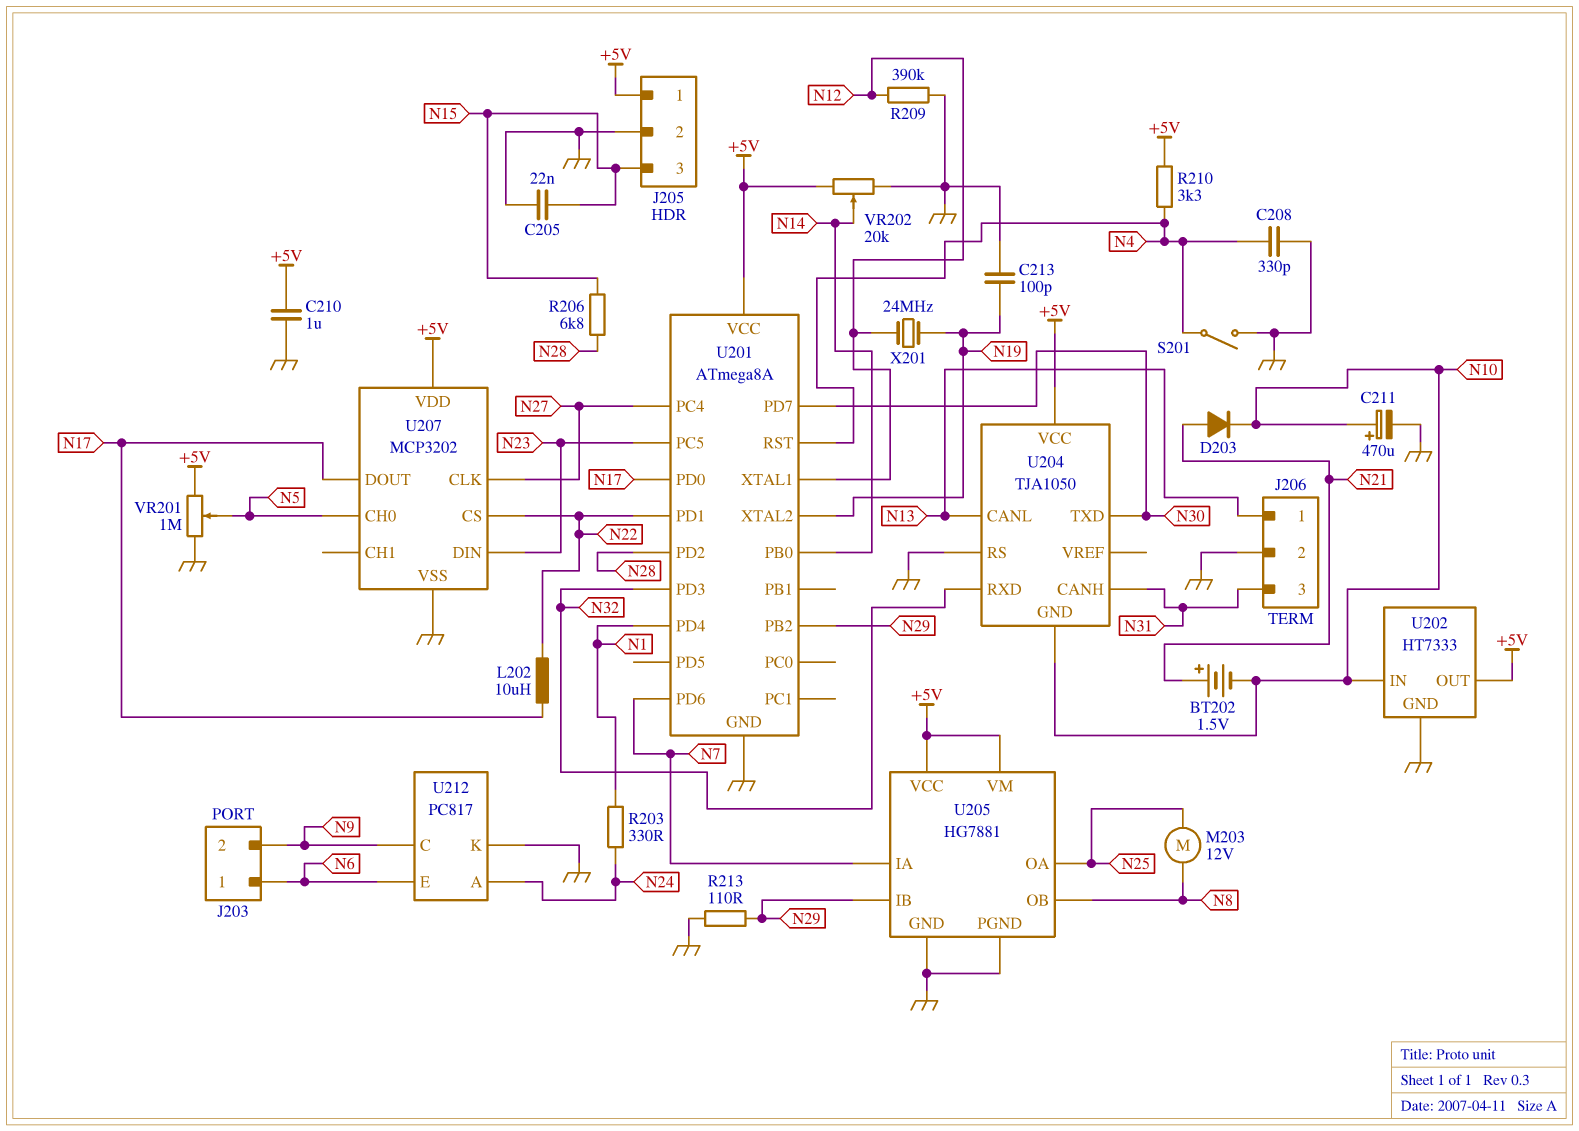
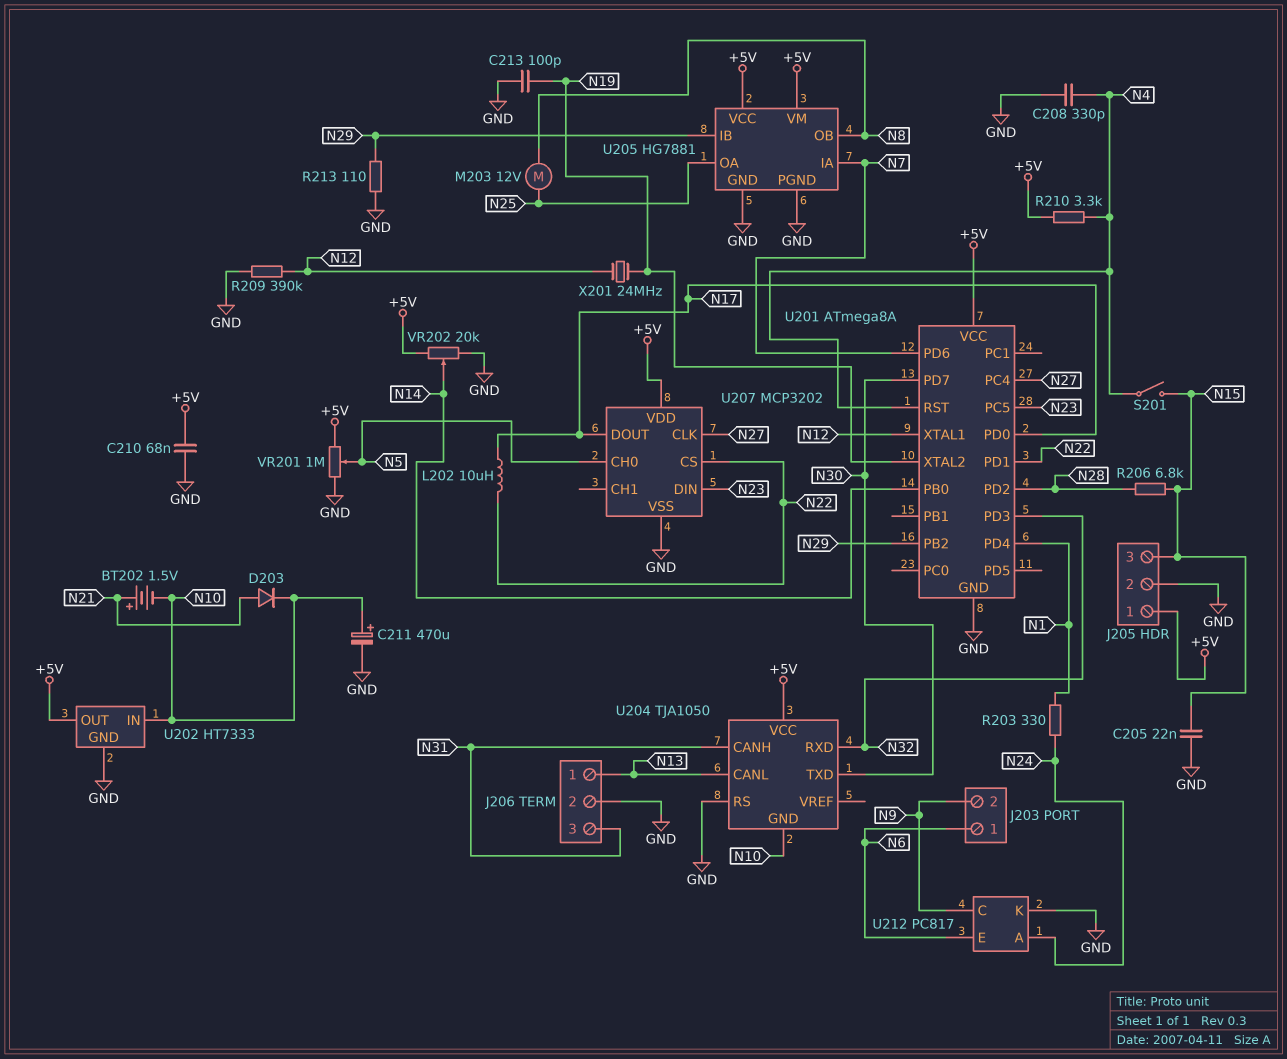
C210: 1uF (+5V, GND) -> 68nF (+5V, GND)
S201: switch (GND, N4) -> switch (N4, N15)

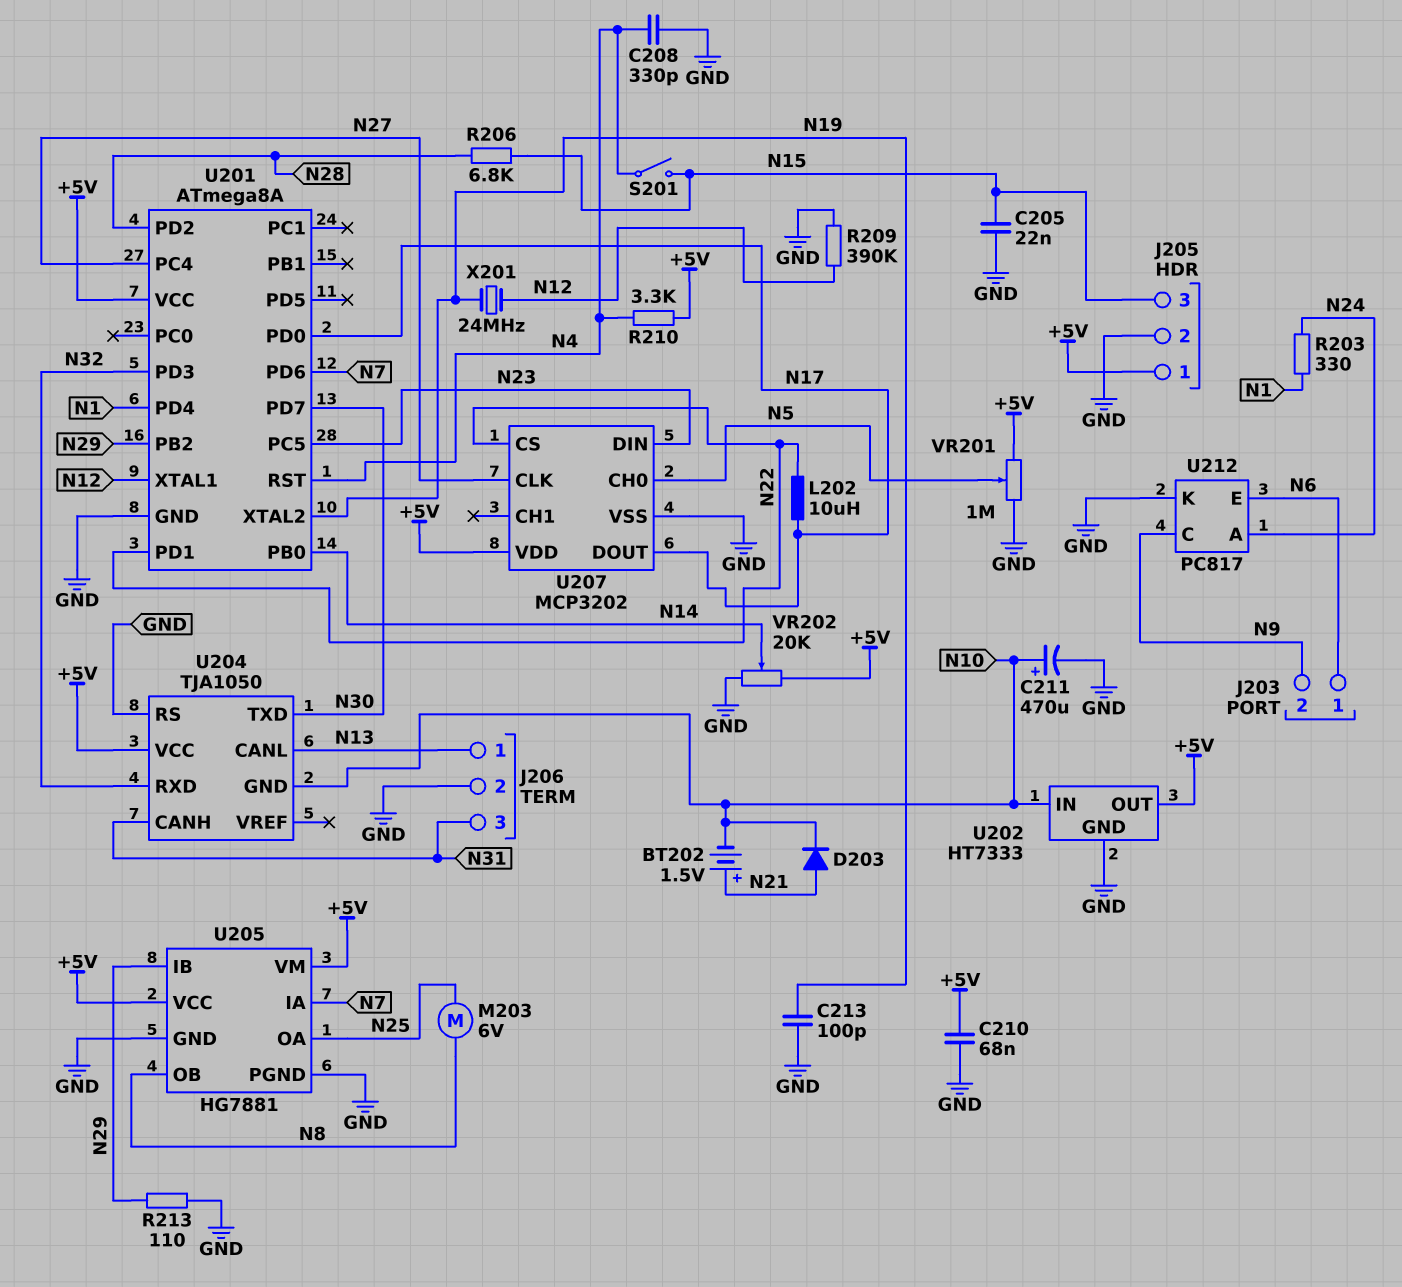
M203: motor 12V (N8, N25) -> motor 6V (N8, N25)

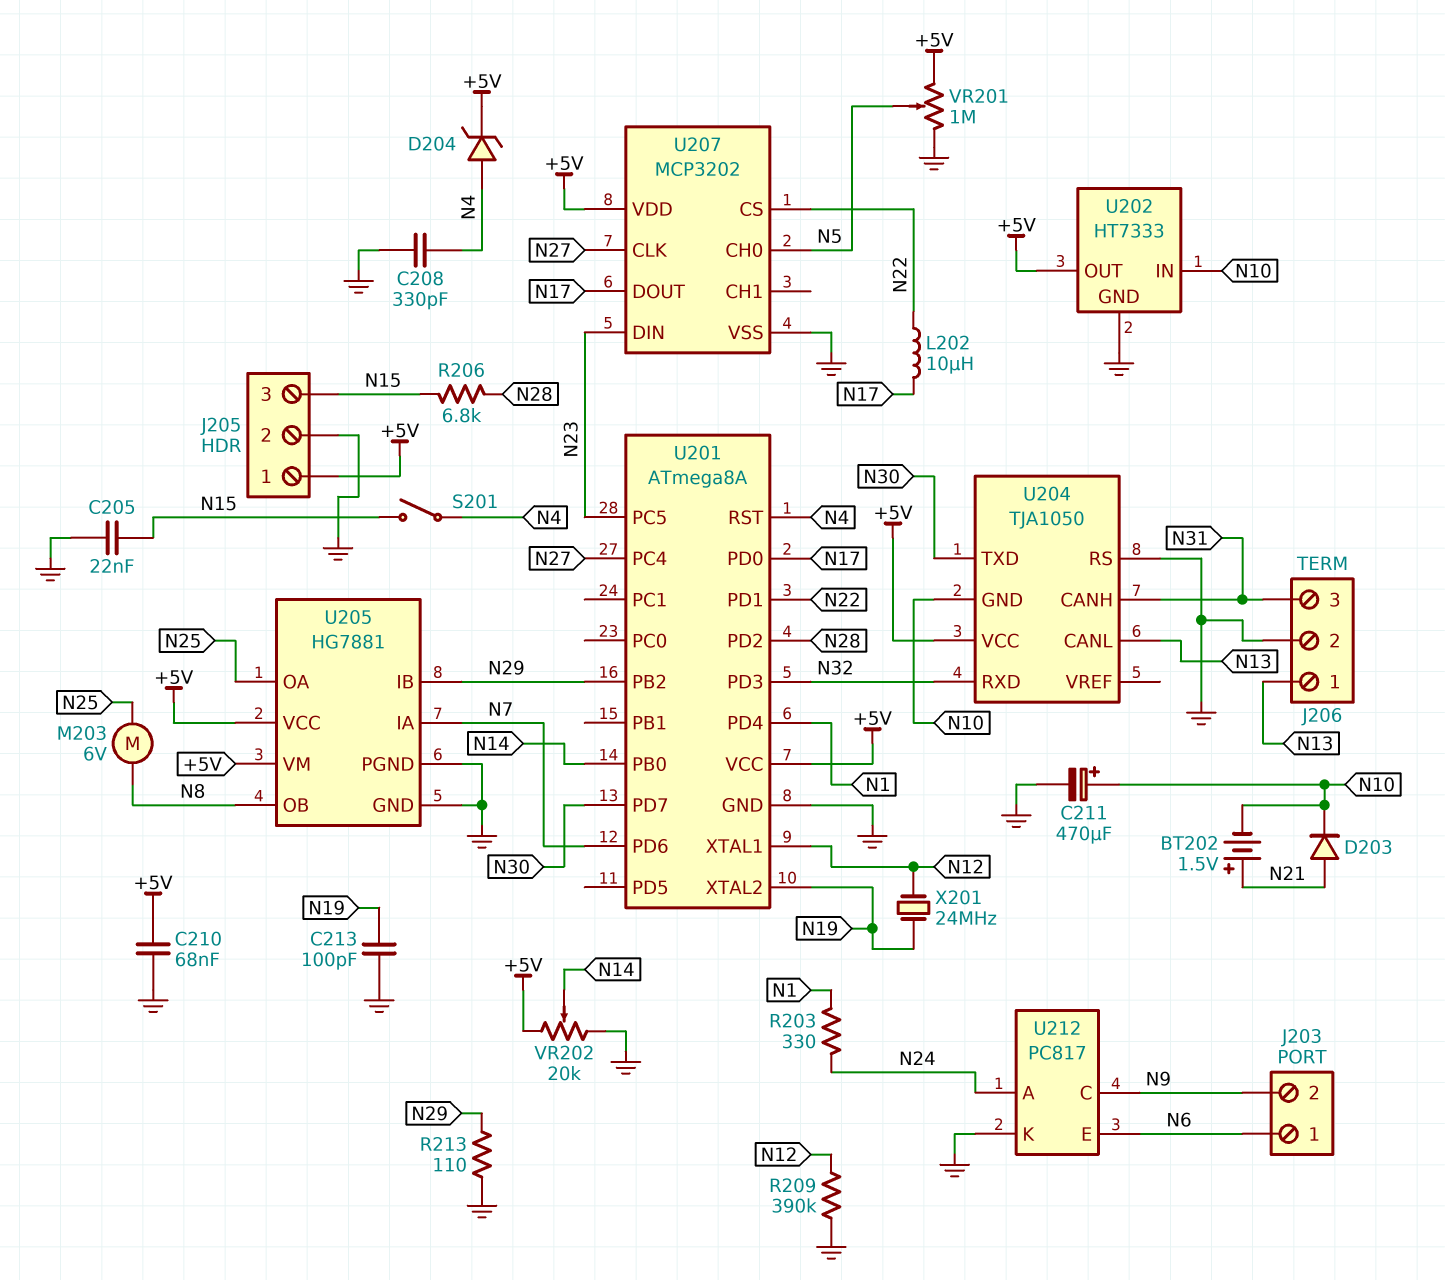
D204: none -> zener (A N4, K +5V)
R210: 3.3k (+5V, N4) -> none

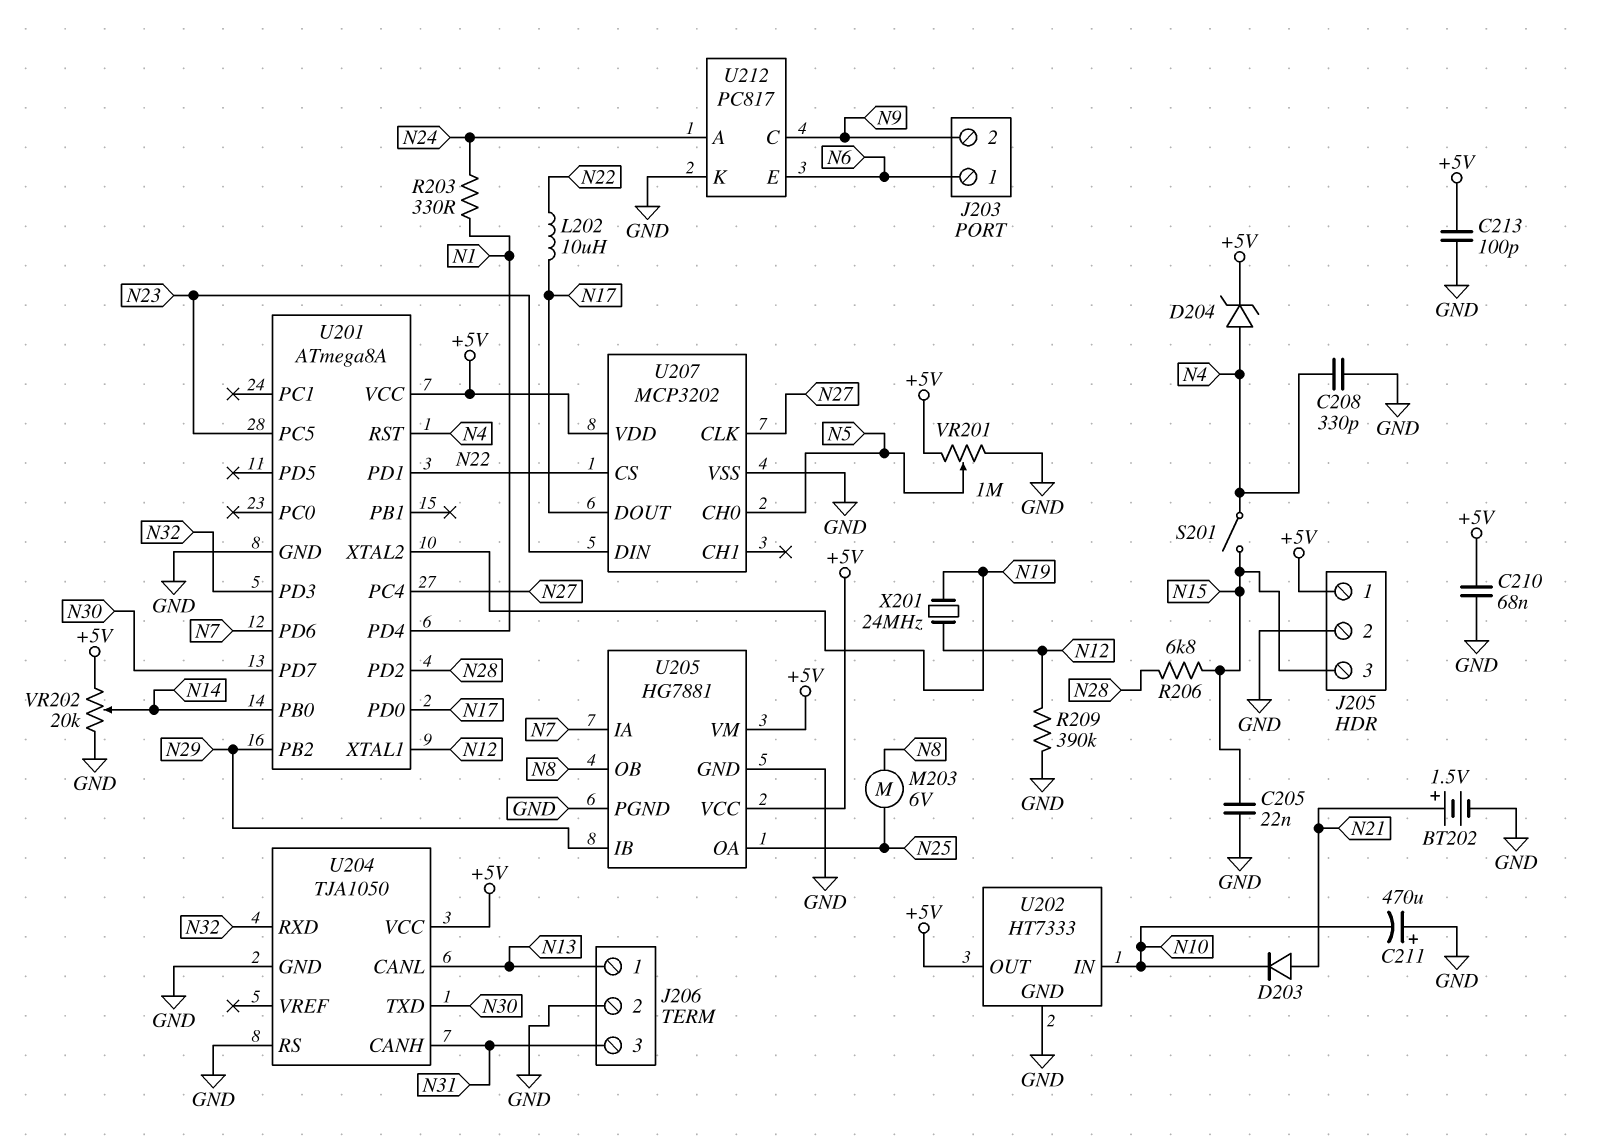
BT202: 1.5V (plus N21, minus N10) -> 1.5V (plus N21, minus GND)
C211: 470uF (plus N10, minus GND) -> 470uF (plus GND, minus N10)
C213: 100pF (GND, N19) -> 100pF (+5V, GND)
R213: 110 (GND, N29) -> none
U204 pin GND: N10 -> GND

